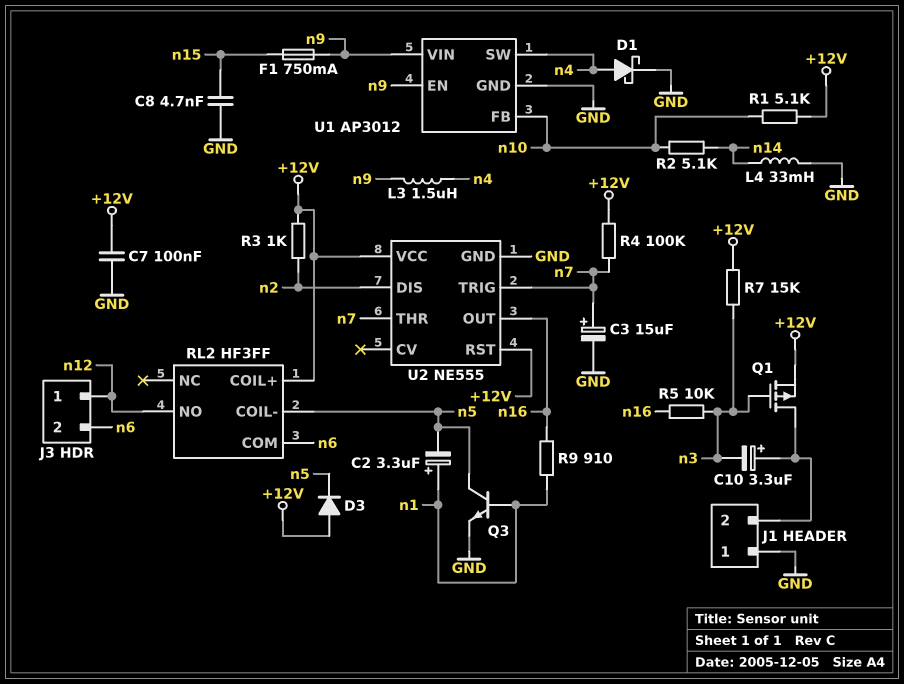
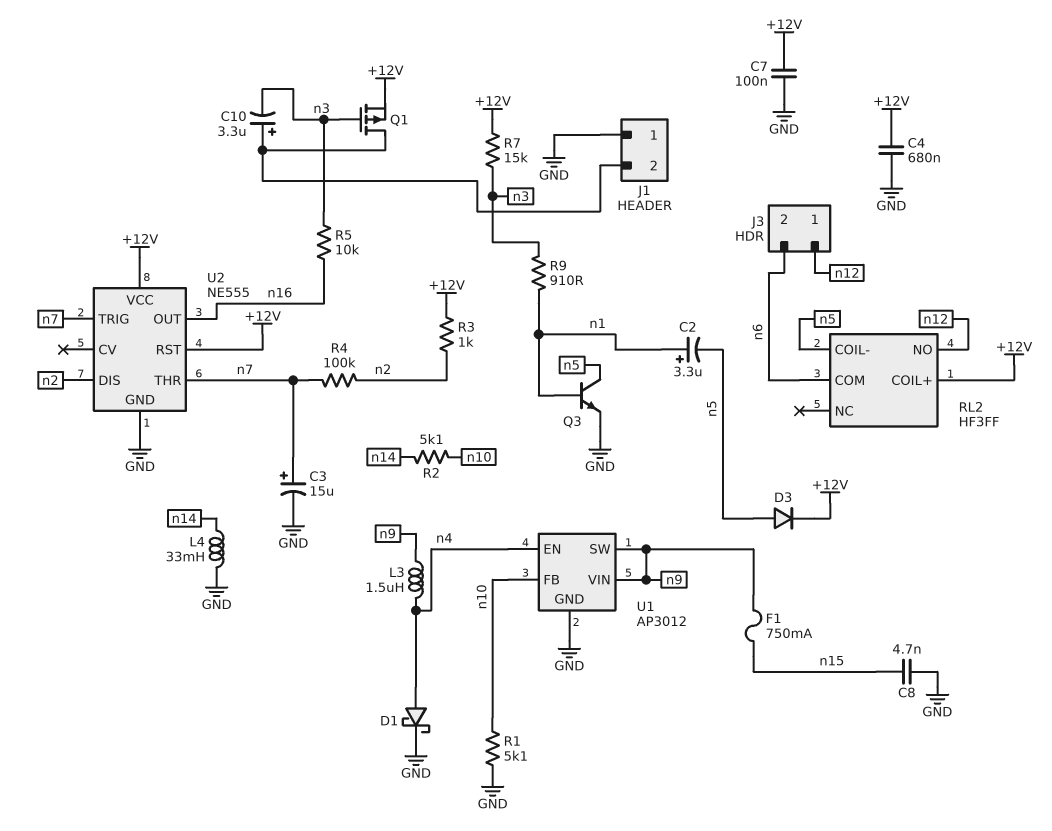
C4: none -> 680nF (+12V, GND)
D3: diode (A +12V, K n5) -> diode (A n5, K +12V)
R1: 5.1k (+12V, n10) -> 5.1k (GND, n10)
R4: 100k (+12V, n7) -> 100k (n2, n7)
R9: 910 (n1, n16) -> 910 (n1, n3)
U1 pin EN: n9 -> n4
U1 pin SW: n4 -> n9

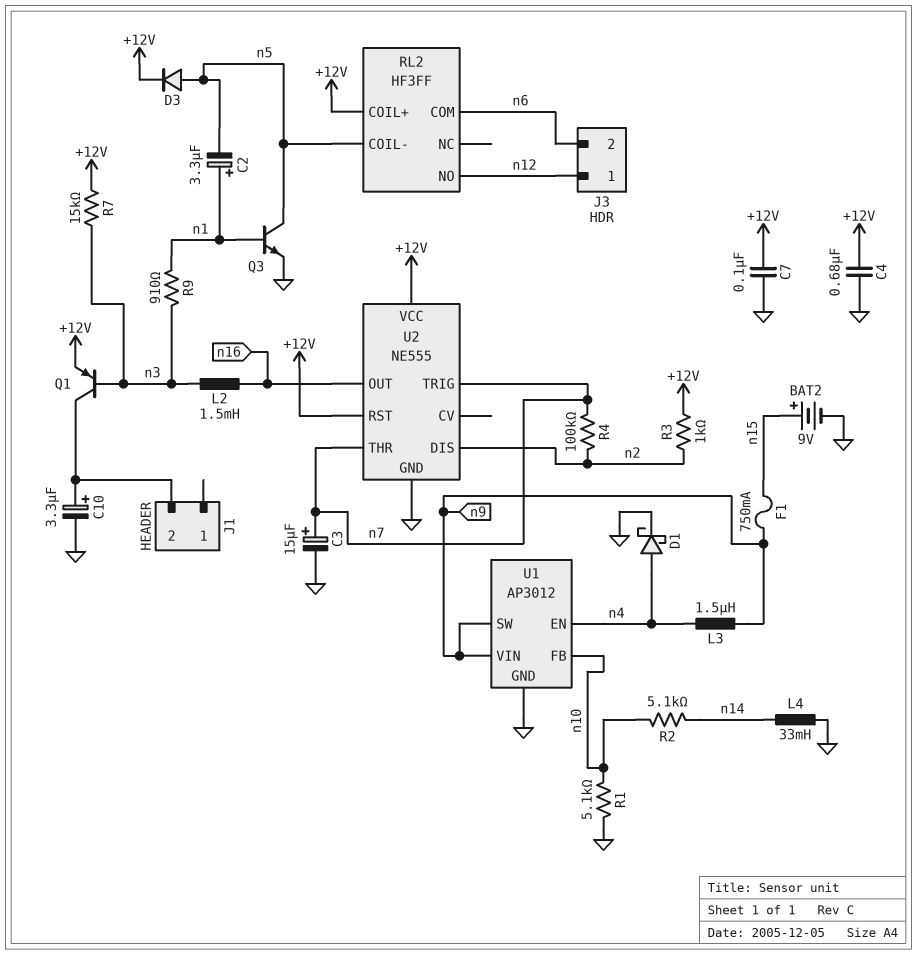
BAT2: none -> 9V (plus n15, minus GND)
C8: 4.7nF (GND, n15) -> none
C10: 3.3uF (plus J1/2, minus n3) -> 3.3uF (plus J1/2, minus GND)
J1 pin 1: GND -> none
L2: none -> 1.5mH (n3, n16)
Q1: PMOS (G n3, D J1/2, S +12V) -> PNP (B n3, C J1/2, E +12V)
R5: 10k (n3, n16) -> none

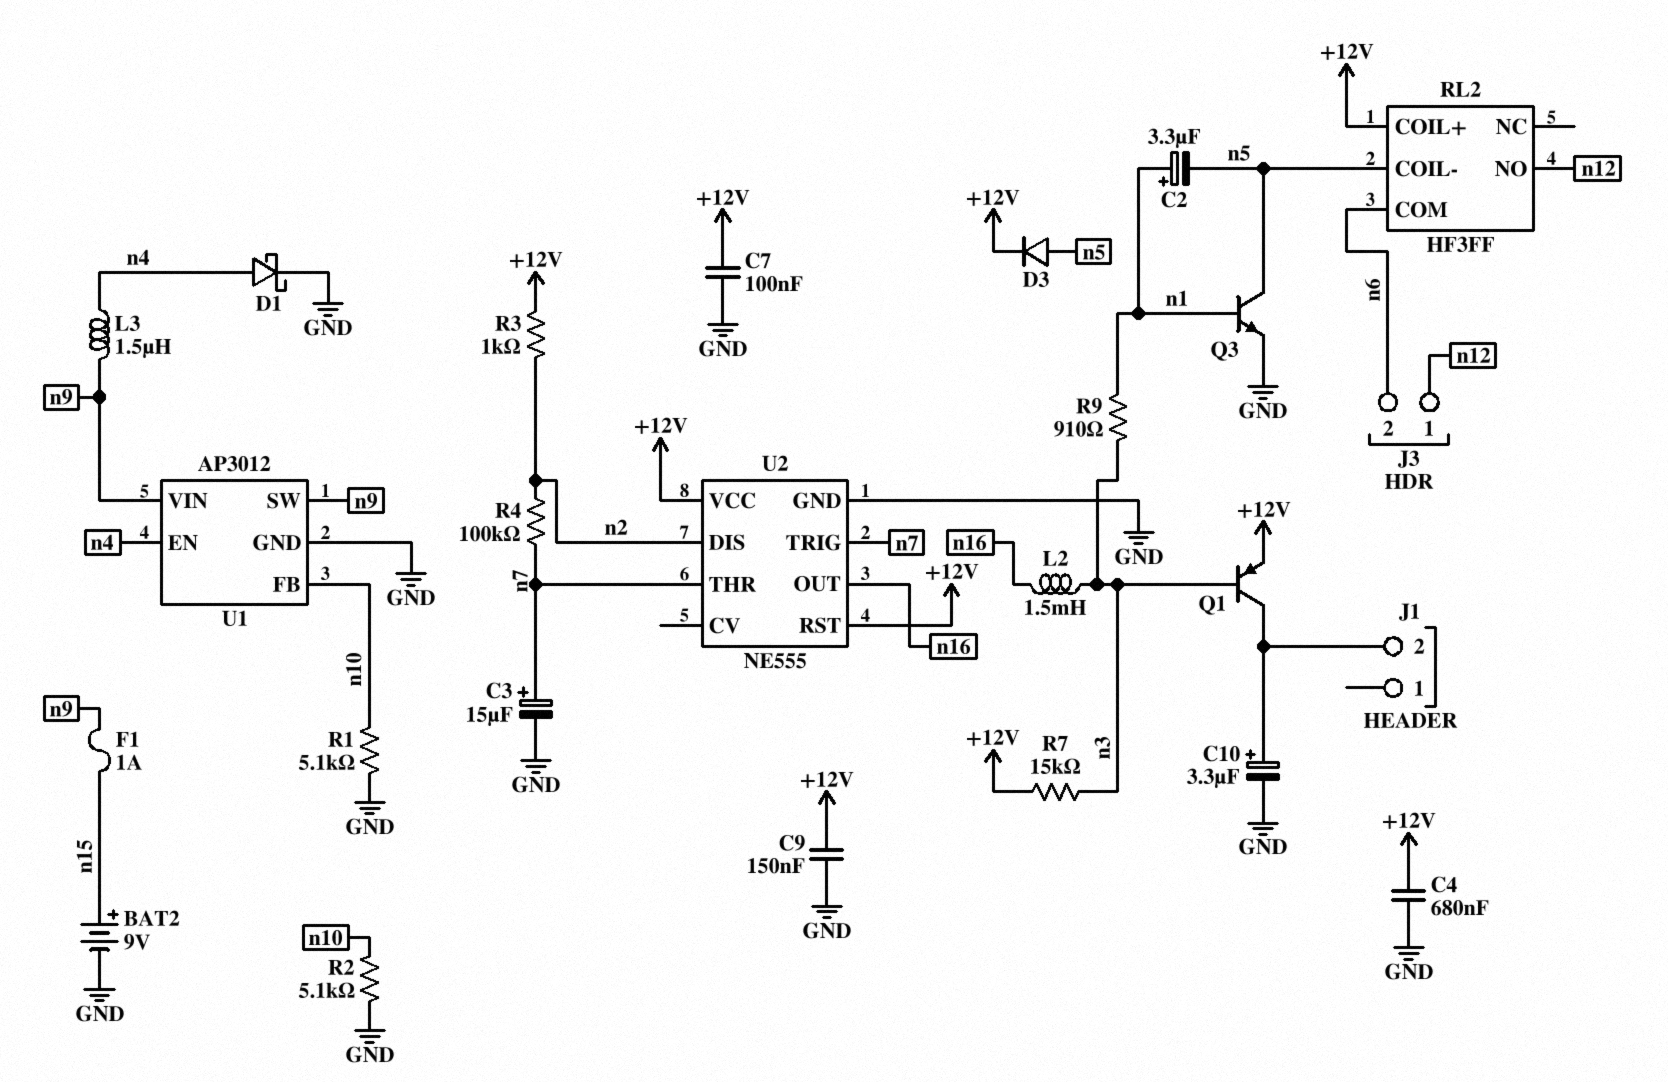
C9: none -> 150nF (+12V, GND)
F1: 750mA (n9, n15) -> 1A (n9, n15)
L4: 33mH (GND, n14) -> none
R2: 5.1k (n10, n14) -> 5.1k (GND, n10)

